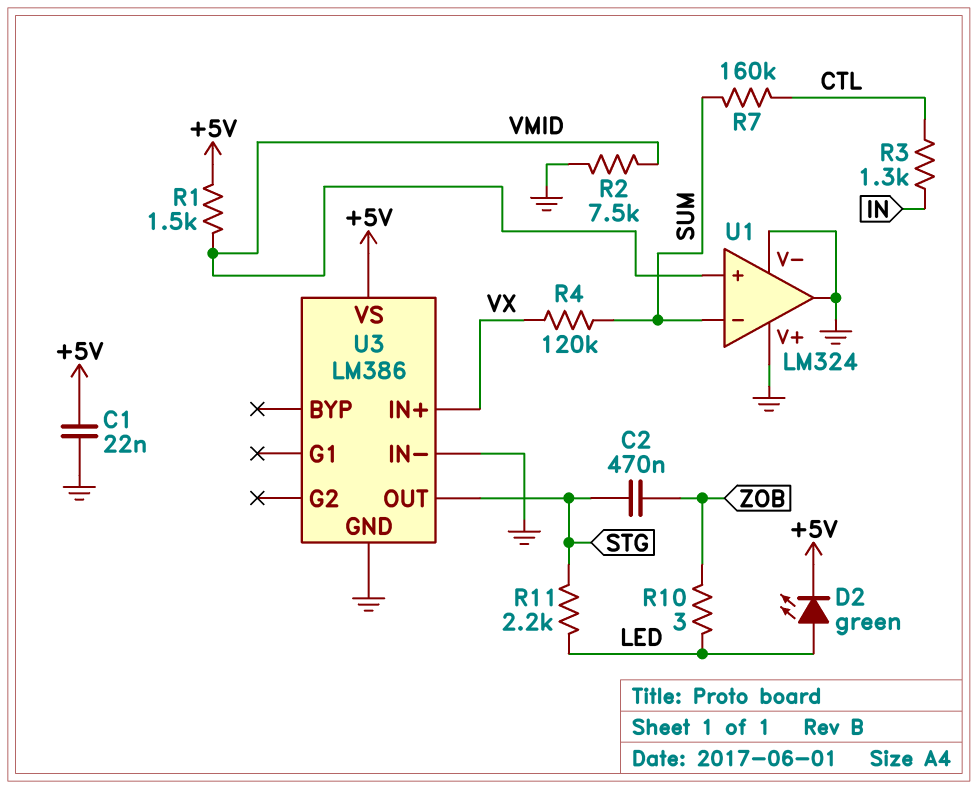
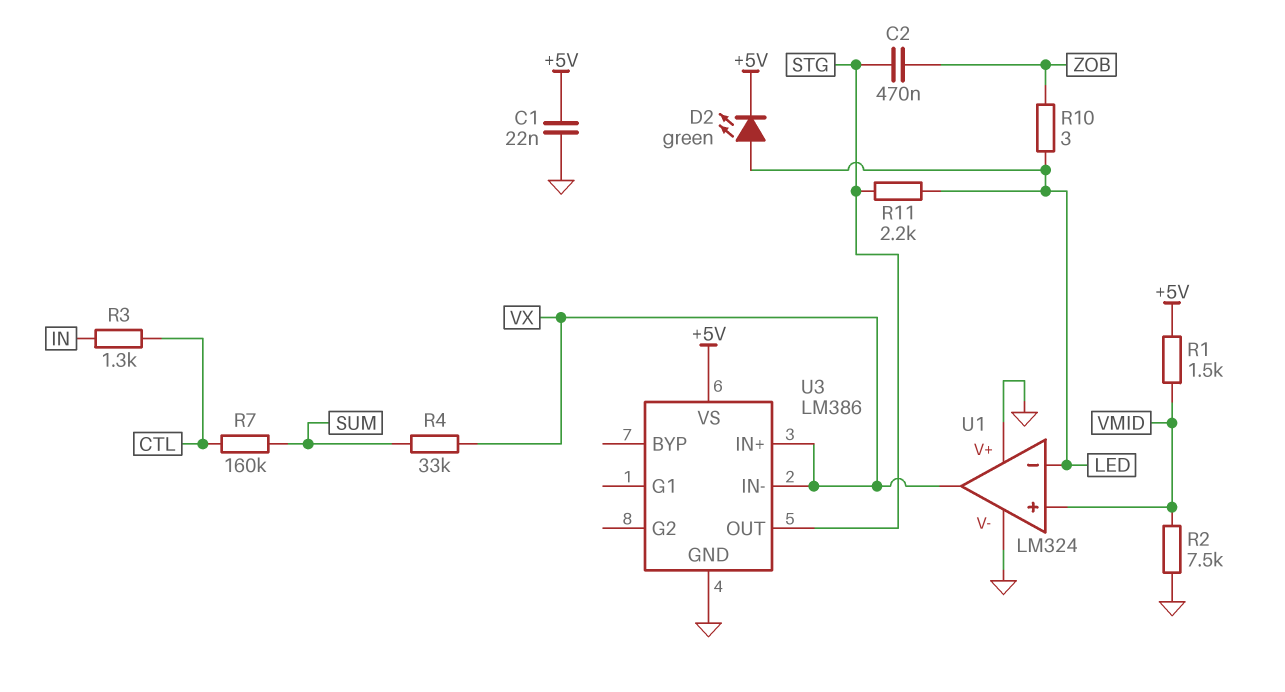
R4: 120k (SUM, VX) -> 33k (SUM, VX)
U1 pin in-: SUM -> LED
U1 pin out: GND -> VX
U3 pin IN-: GND -> VX

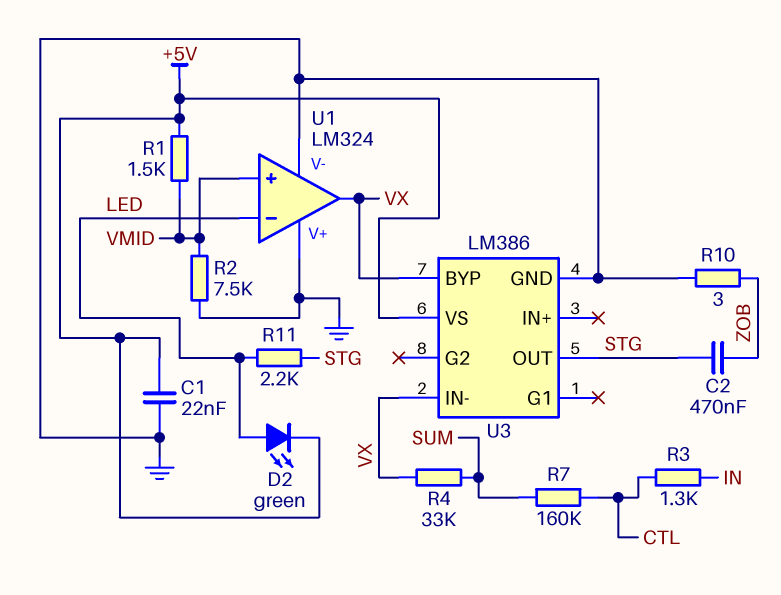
R10: 3 (LED, ZOB) -> 3 (GND, ZOB)
U3 pin BYP: none -> VX
U3 pin IN+: VX -> none

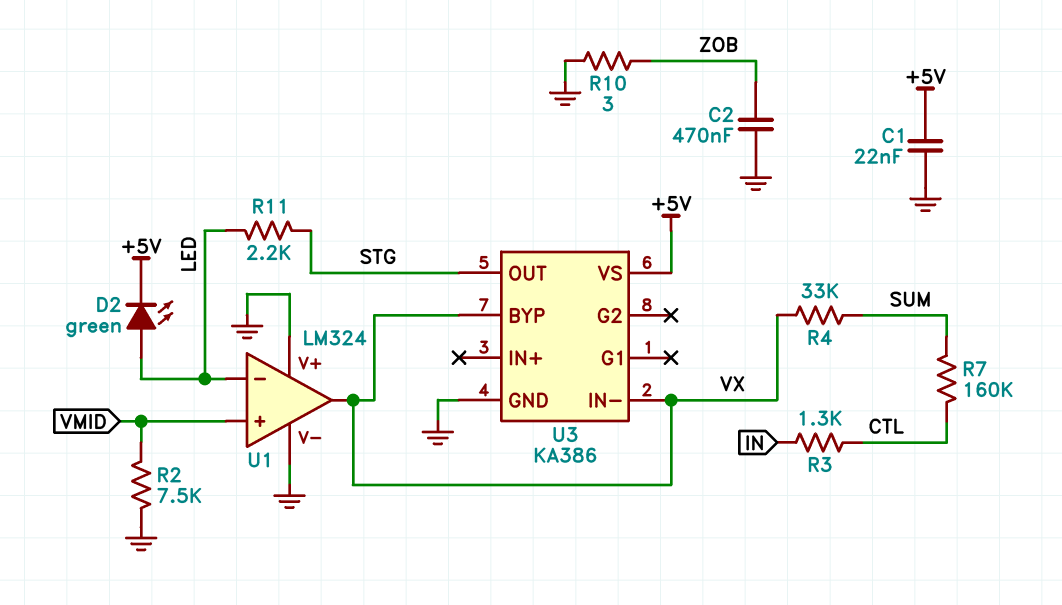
C2: 470nF (STG, ZOB) -> 470nF (GND, ZOB)
R1: 1.5k (+5V, VMID) -> none
U3: LM386 -> KA386

